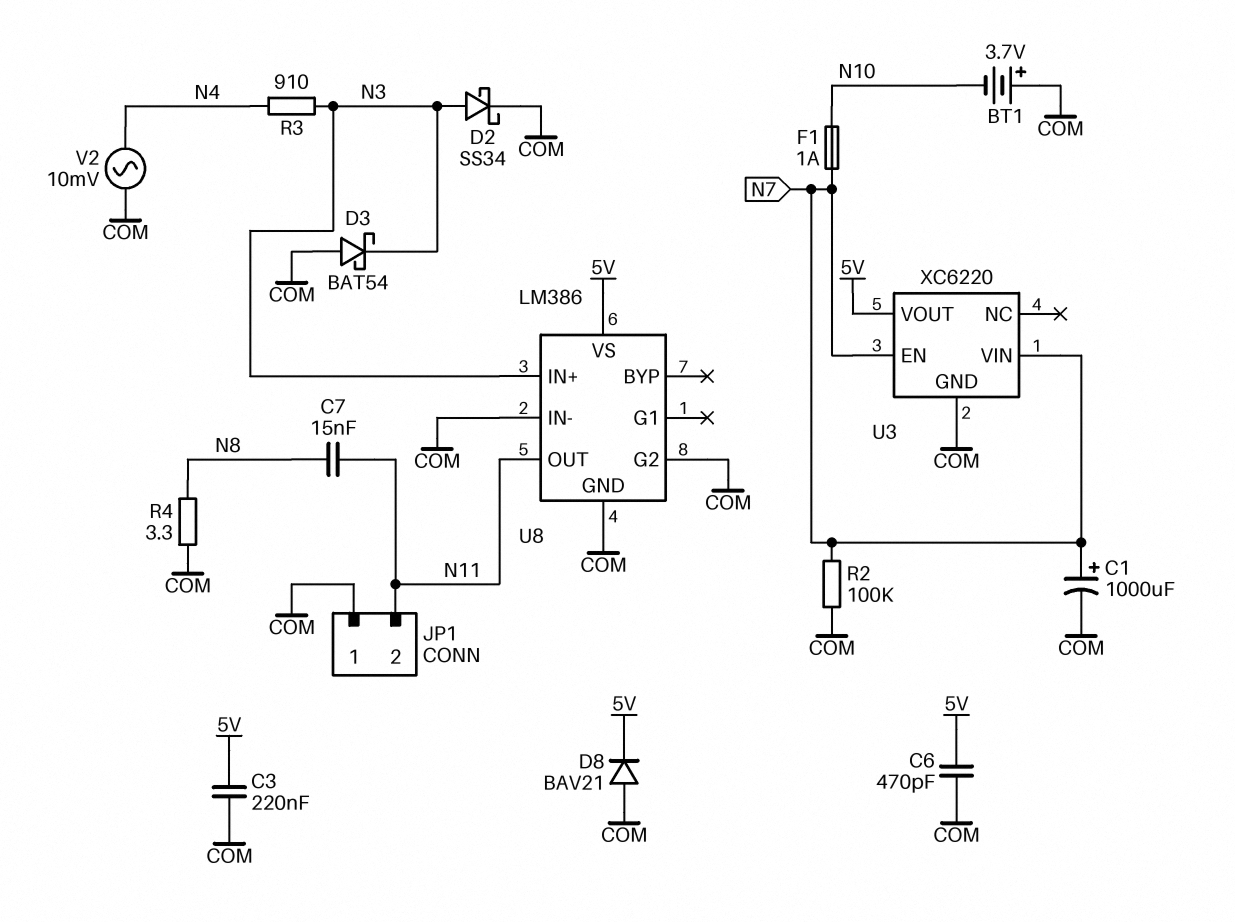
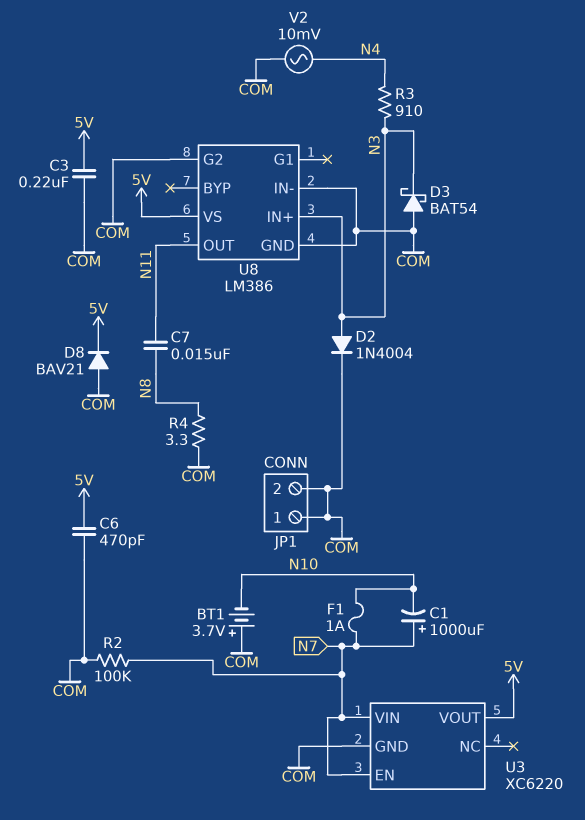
C1: 1000uF (plus N7, minus COM) -> 1000uF (plus N7, minus N10)
D2: schottky SS34 (A N3, K COM) -> diode 1N4004 (A N3, K COM)
JP1 pin 2: N11 -> COM

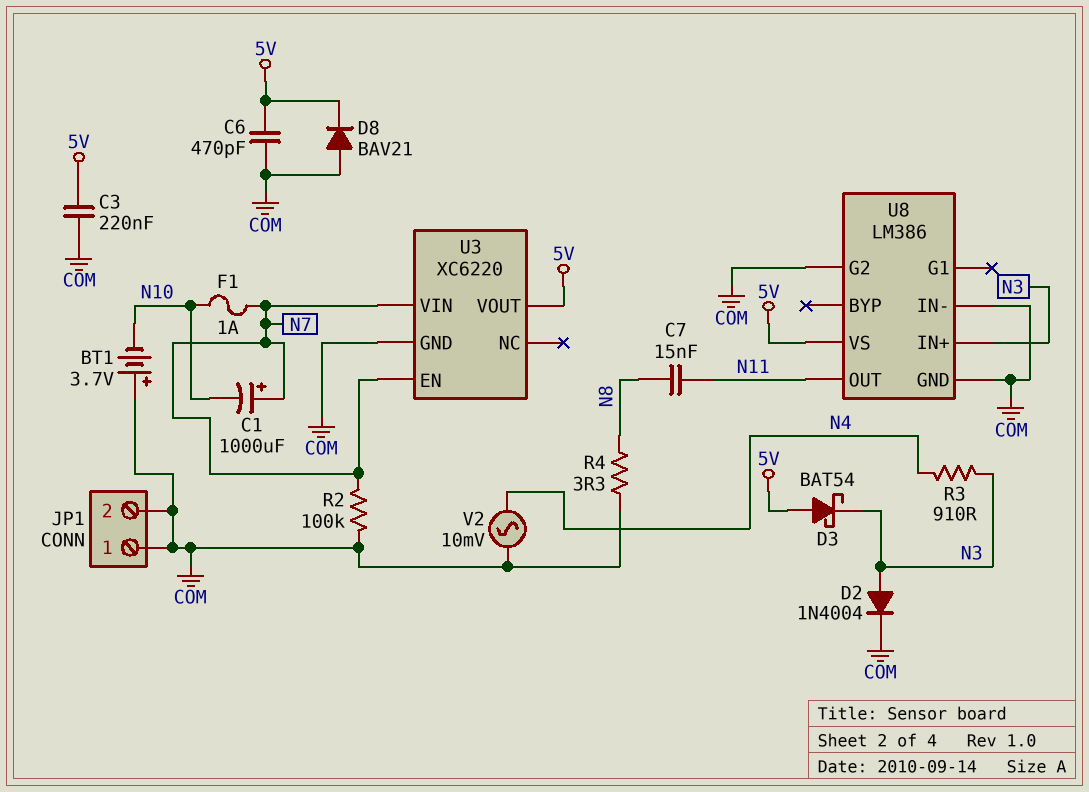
D3: schottky BAT54 (A COM, K N3) -> schottky BAT54 (A 5V, K N3)

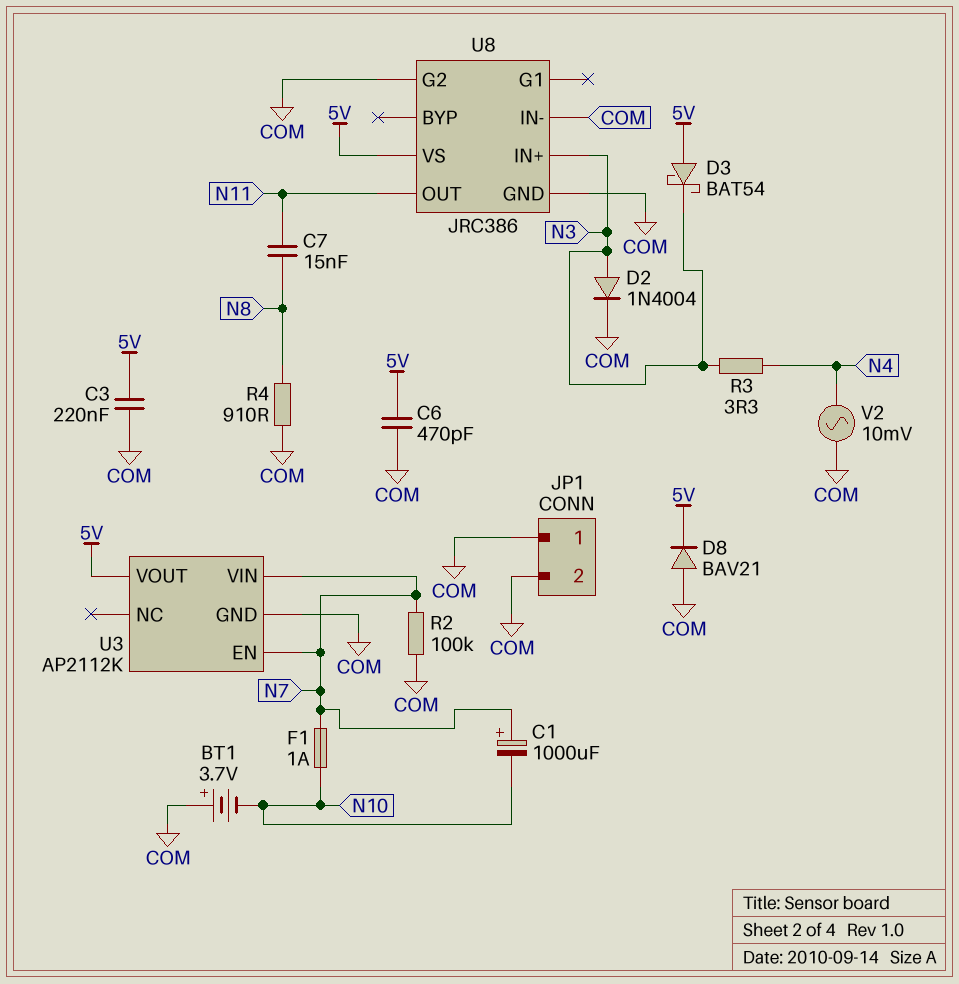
R3: 910 (N3, N4) -> 3.3 (N3, N4)
R4: 3.3 (COM, N8) -> 910 (COM, N8)
U3: XC6220 -> AP2112K
U8: LM386 -> JRC386

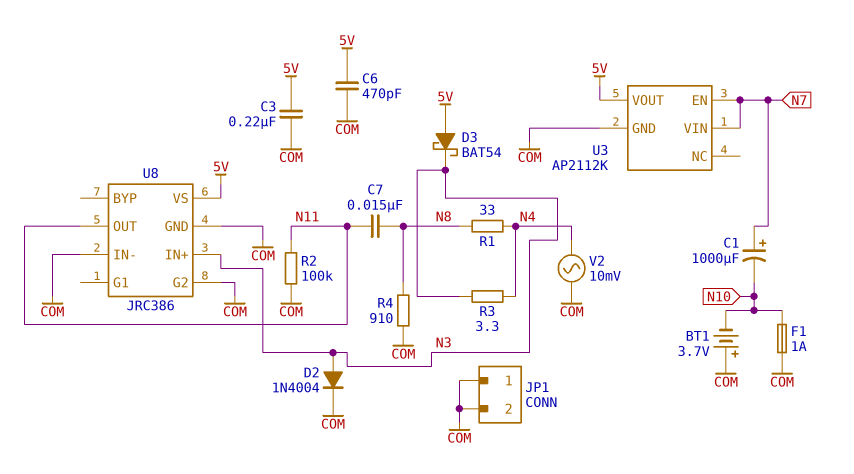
D8: diode BAV21 (A COM, K 5V) -> none
F1: 1A (N7, N10) -> 1A (COM, N10)
R1: none -> 33 (N4, N8)
R2: 100k (COM, N7) -> 100k (COM, N11)

